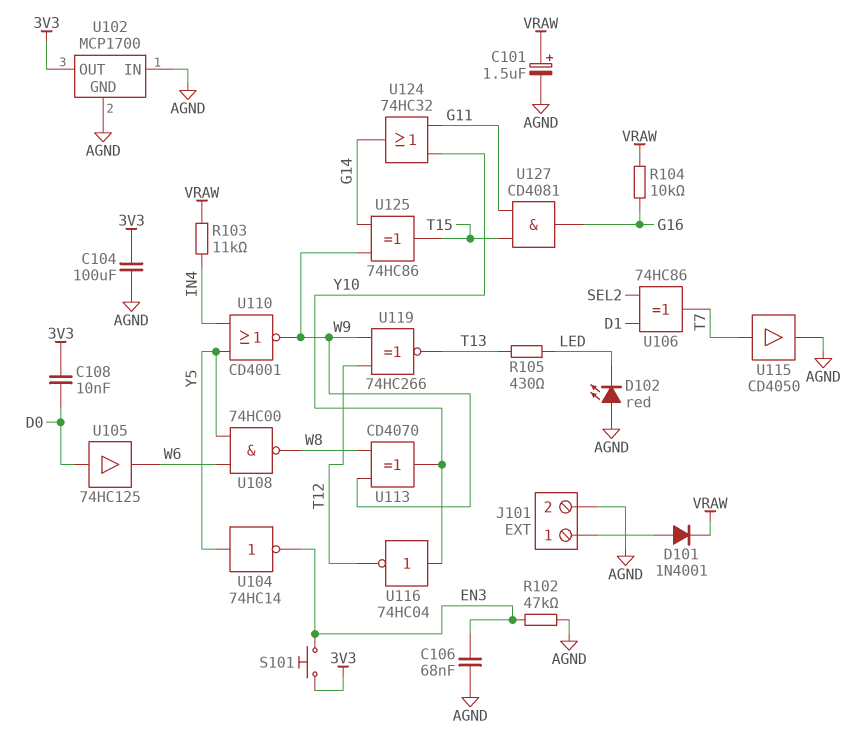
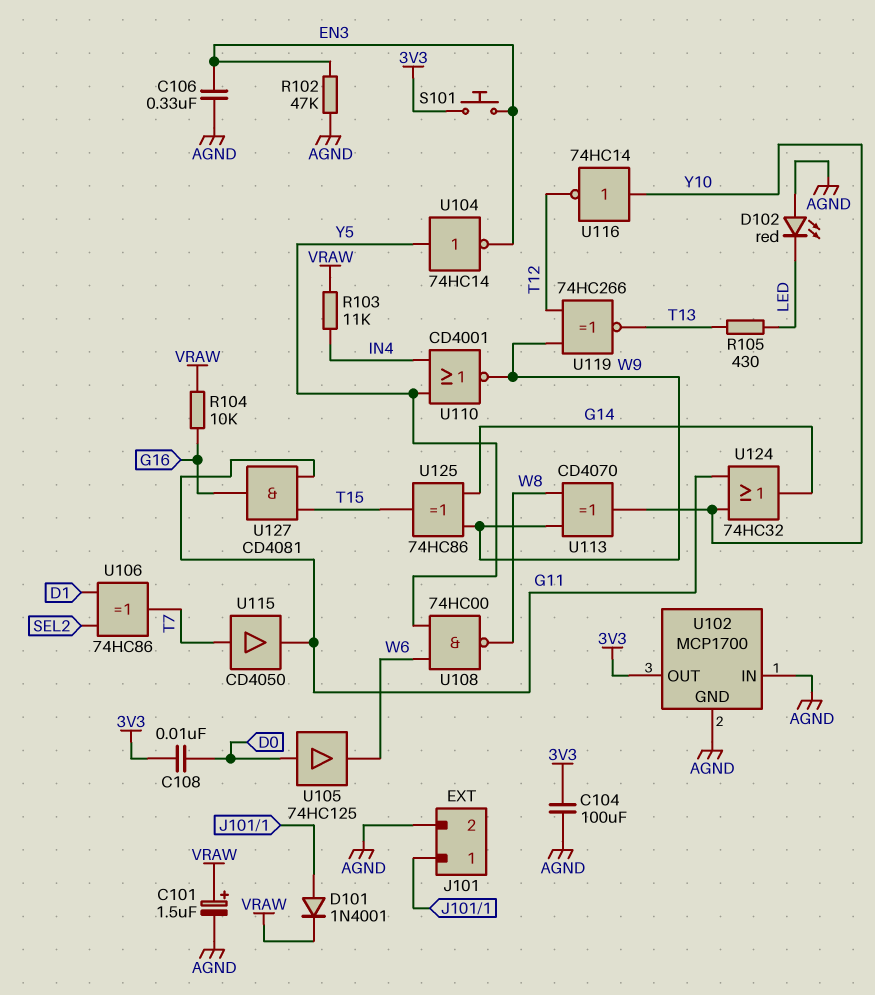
C106: 68nF (AGND, EN3) -> 330nF (AGND, EN3)
U115: buffer CD4050 (in T7, out AGND) -> buffer CD4050 (in T7, out G11)
U116: NOT 74HC04 (in Y10, out T12) -> NOT 74HC14 (in Y10, out T12)

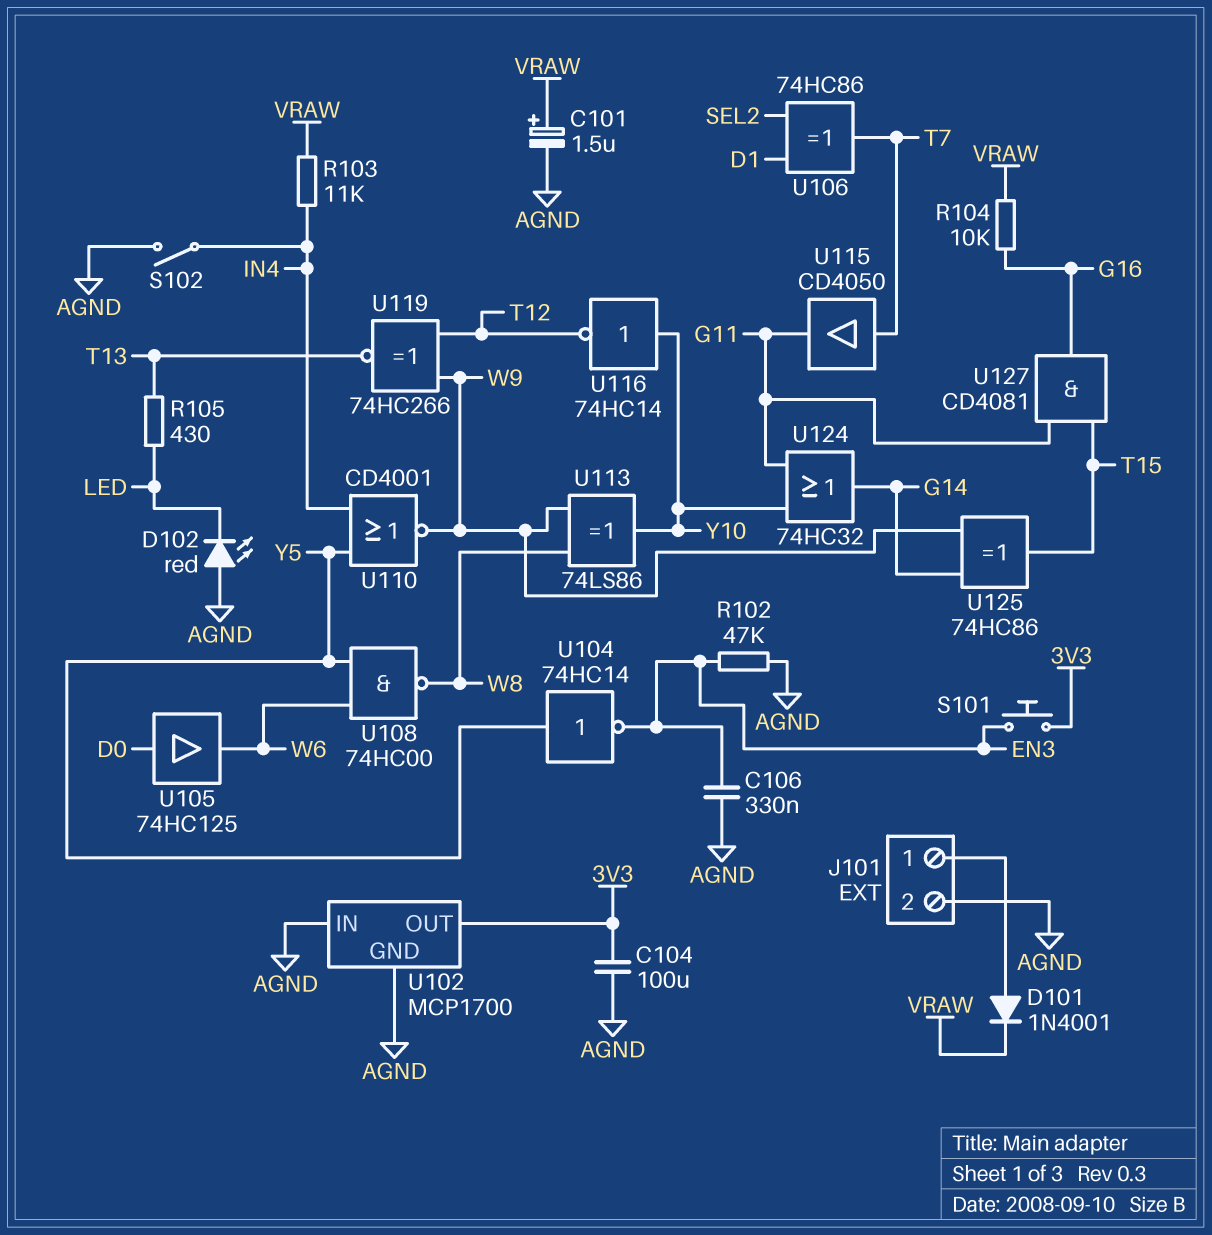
C108: 10nF (3V3, D0) -> none
S102: none -> switch (AGND, IN4)
U113: XOR CD4070 (in W8, in W9, out Y10) -> XOR 74LS86 (in W8, in W9, out Y10)

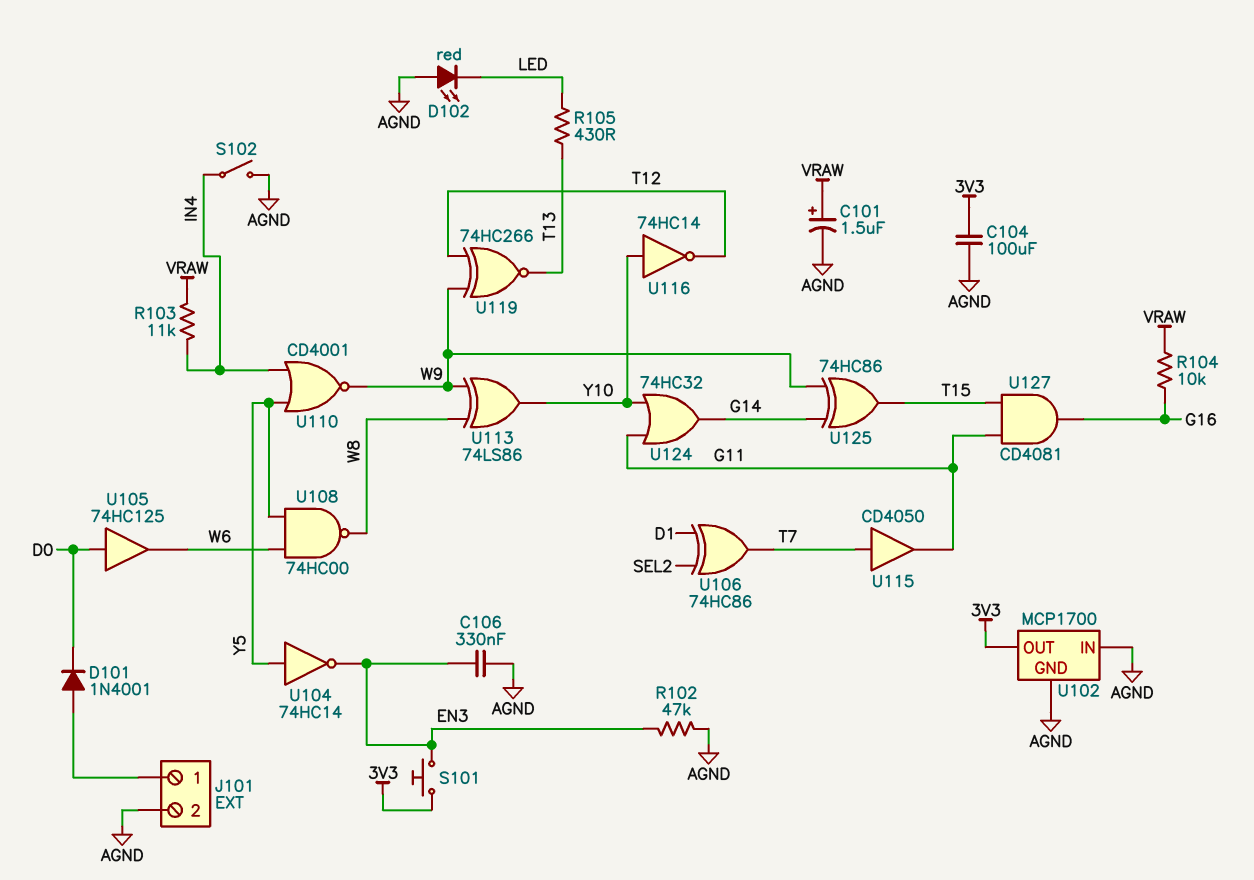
D101: diode 1N4001 (A J101/1, K VRAW) -> diode 1N4001 (A J101/1, K D0)

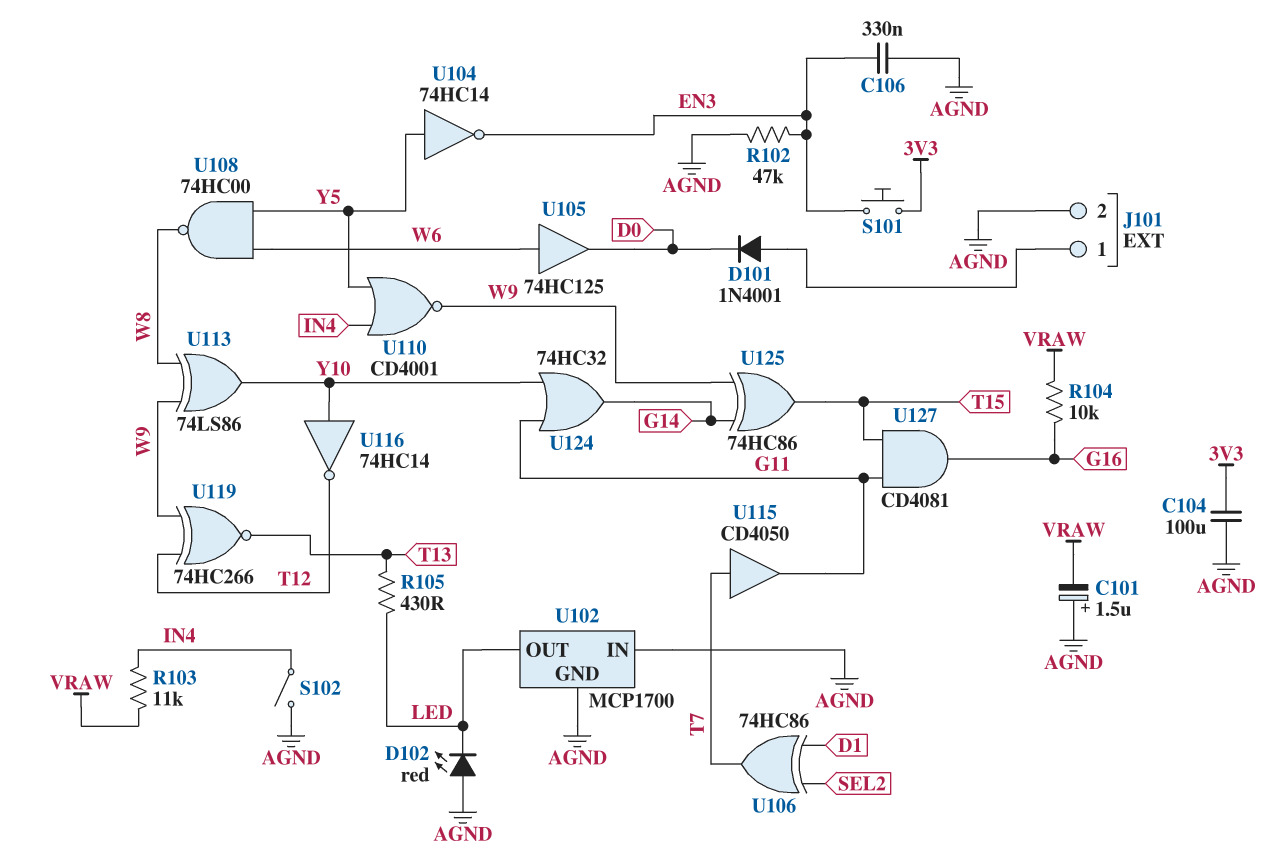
C101: 1.5uF (plus VRAW, minus AGND) -> 1.5uF (plus AGND, minus VRAW)
U102 pin OUT: 3V3 -> LED
U105: buffer 74HC125 (in D0, out W6) -> buffer 74HC125 (in W6, out D0)

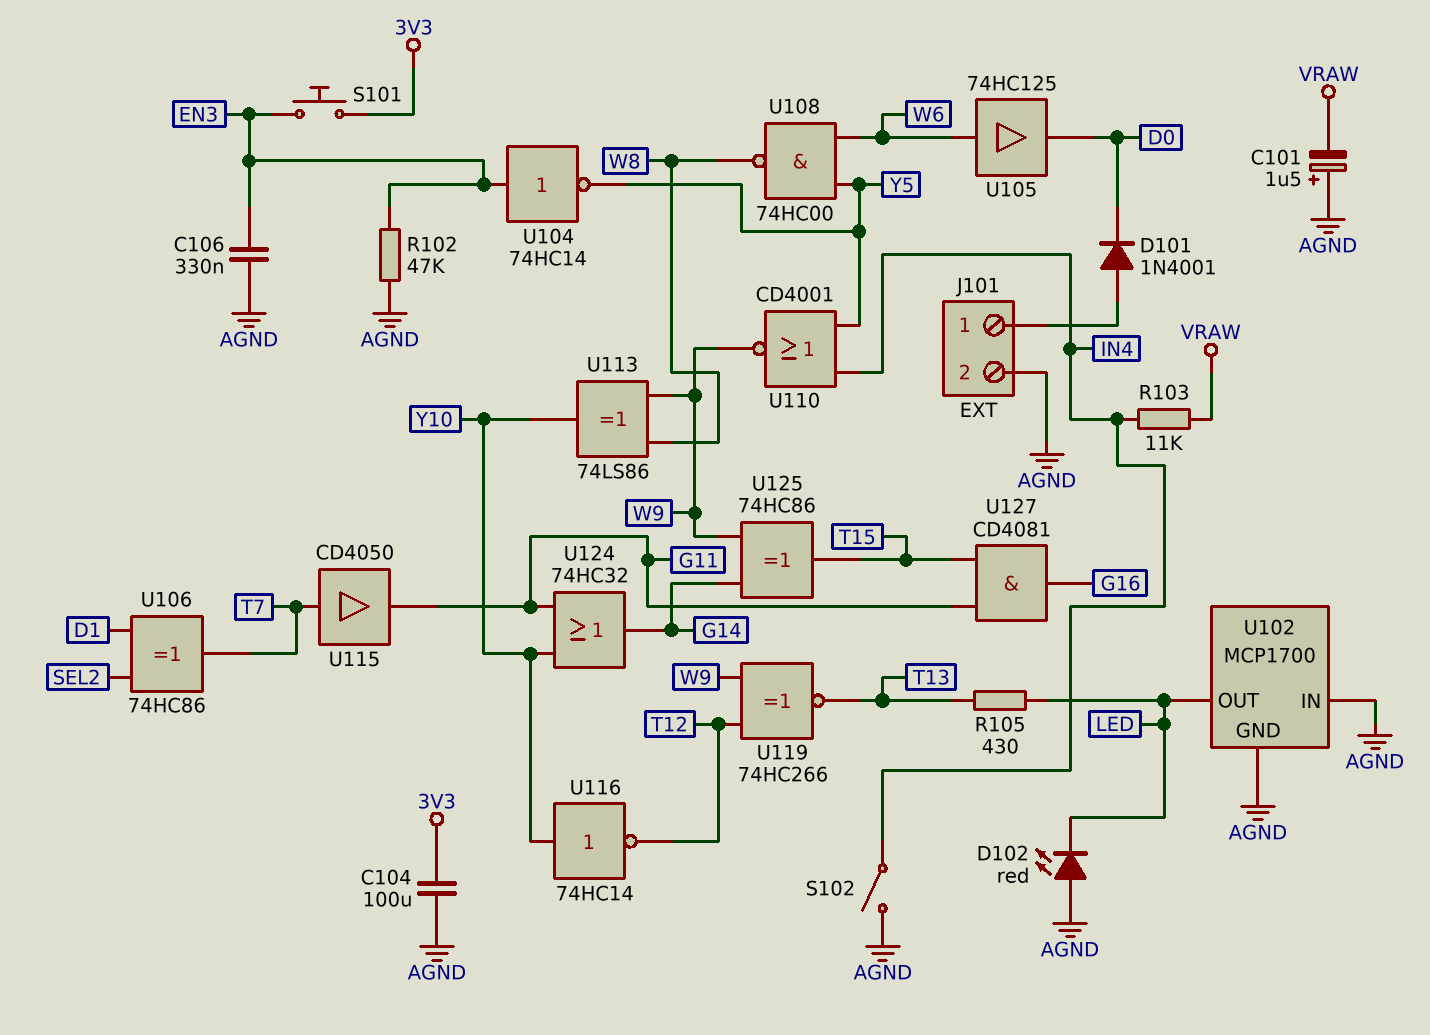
R104: 10k (G16, VRAW) -> none
U104: NOT 74HC14 (in Y5, out EN3) -> NOT 74HC14 (in EN3, out Y5)

